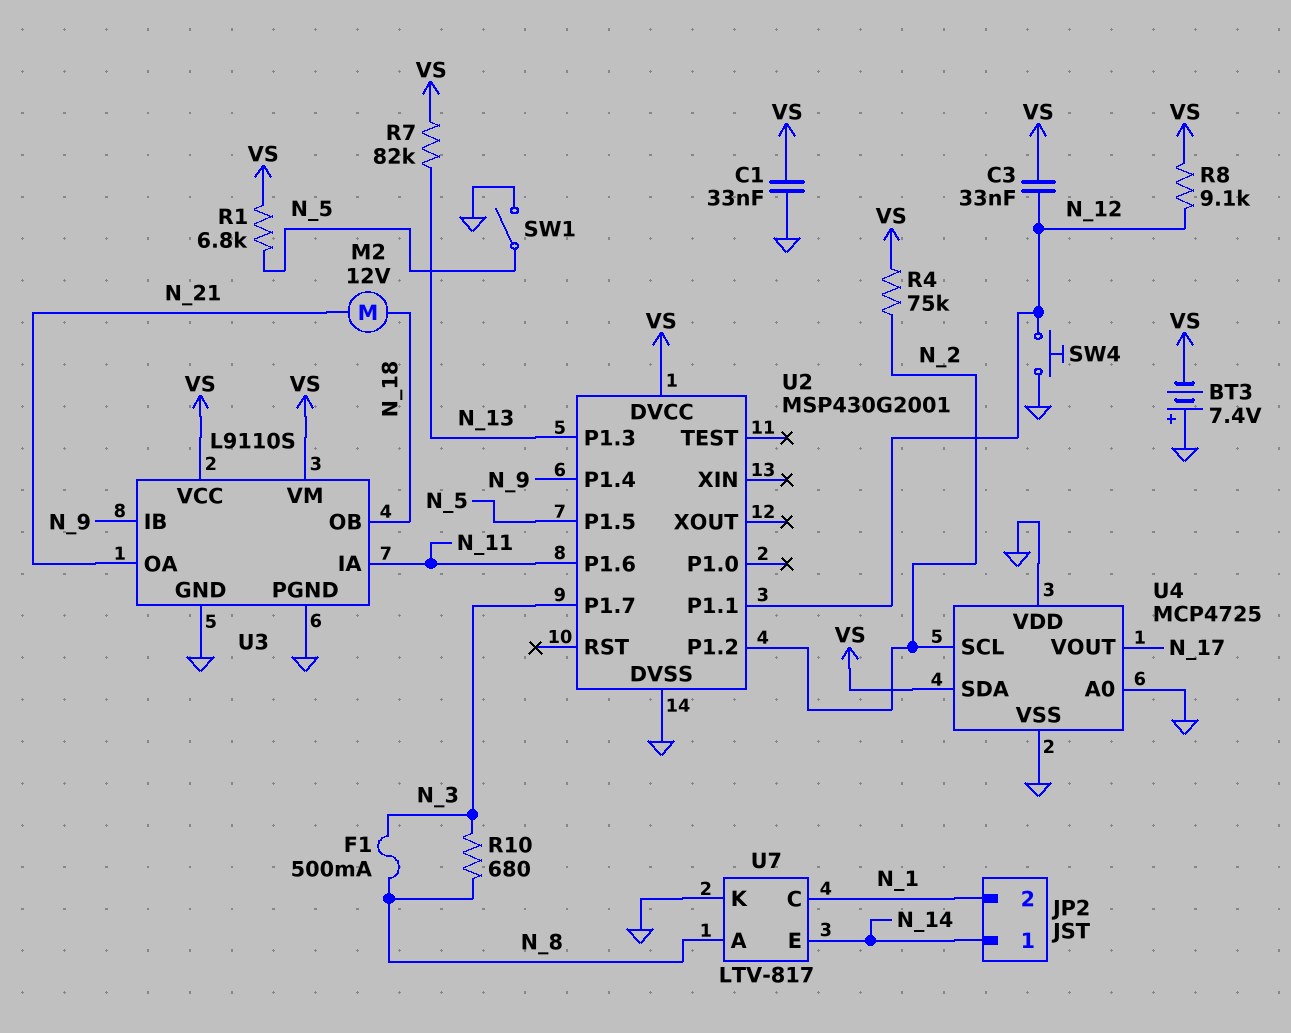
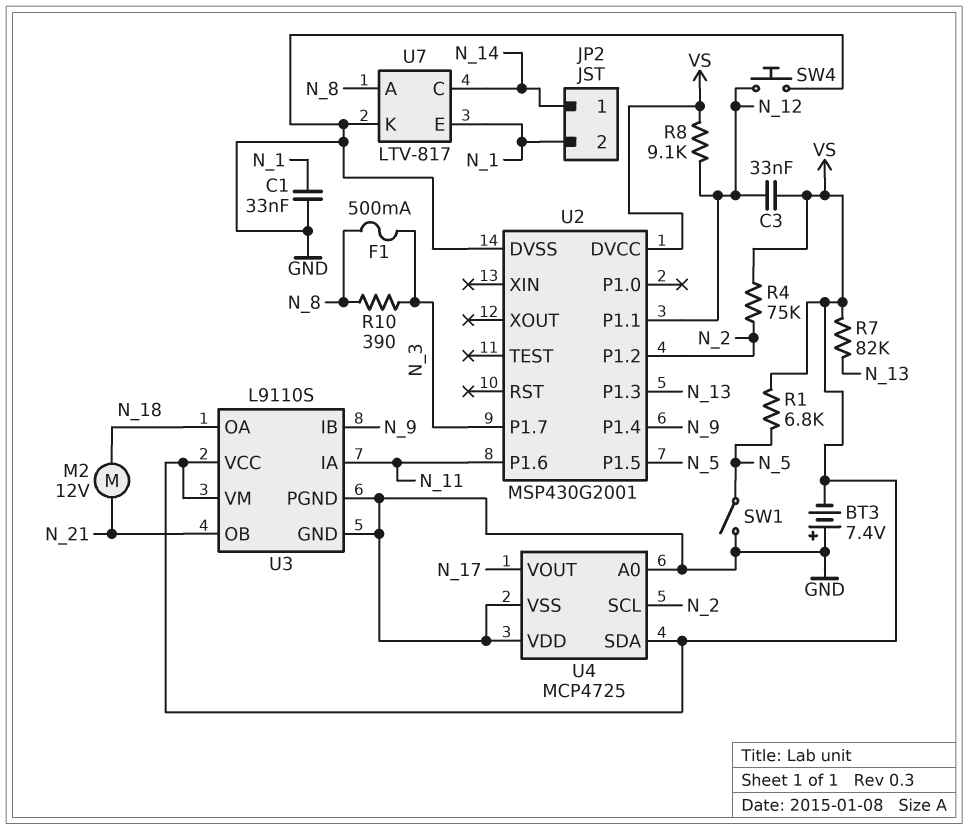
C1: 33nF (GND, VS) -> 33nF (GND, N_1)
R10: 680 (N_3, N_8) -> 390 (N_3, N_8)
U3 pin OA: N_21 -> N_18
U3 pin OB: N_18 -> N_21
U7 pin C: N_1 -> N_14
U7 pin E: N_14 -> N_1

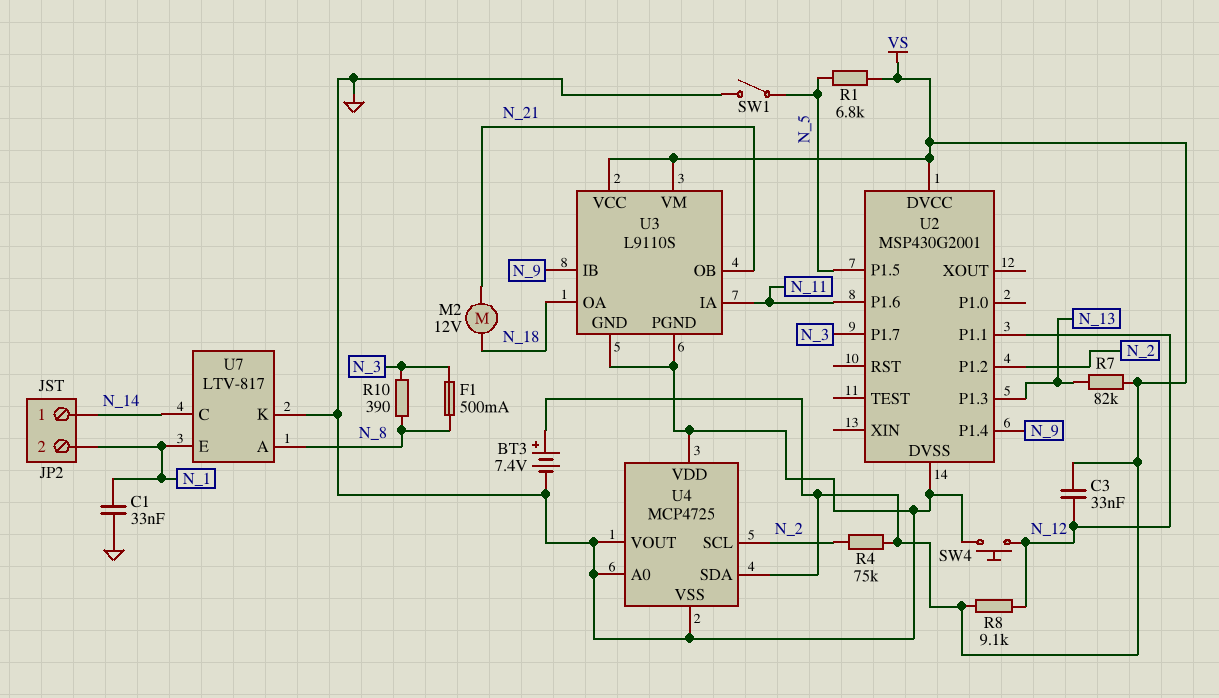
BT3: 7.4V (plus GND, minus VS) -> 7.4V (plus VS, minus GND)
U4 pin VOUT: N_17 -> GND

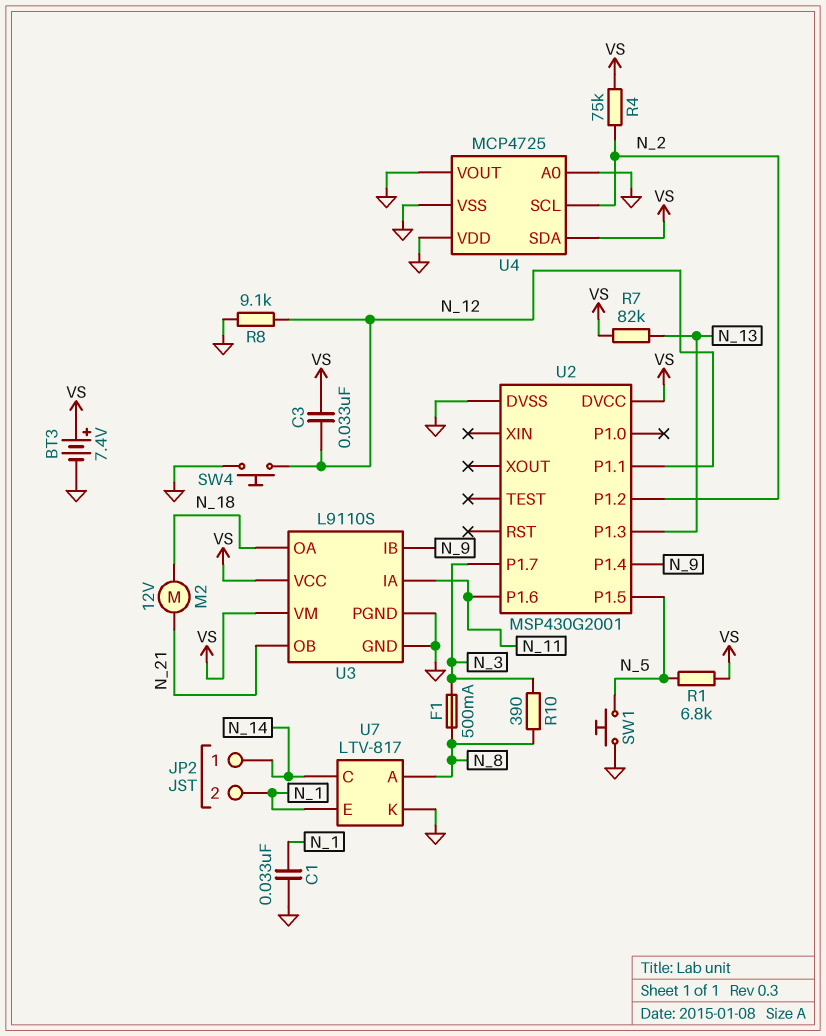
R8: 9.1k (N_12, VS) -> 9.1k (GND, N_12)
SW1: switch (GND, N_5) -> button (GND, N_5)

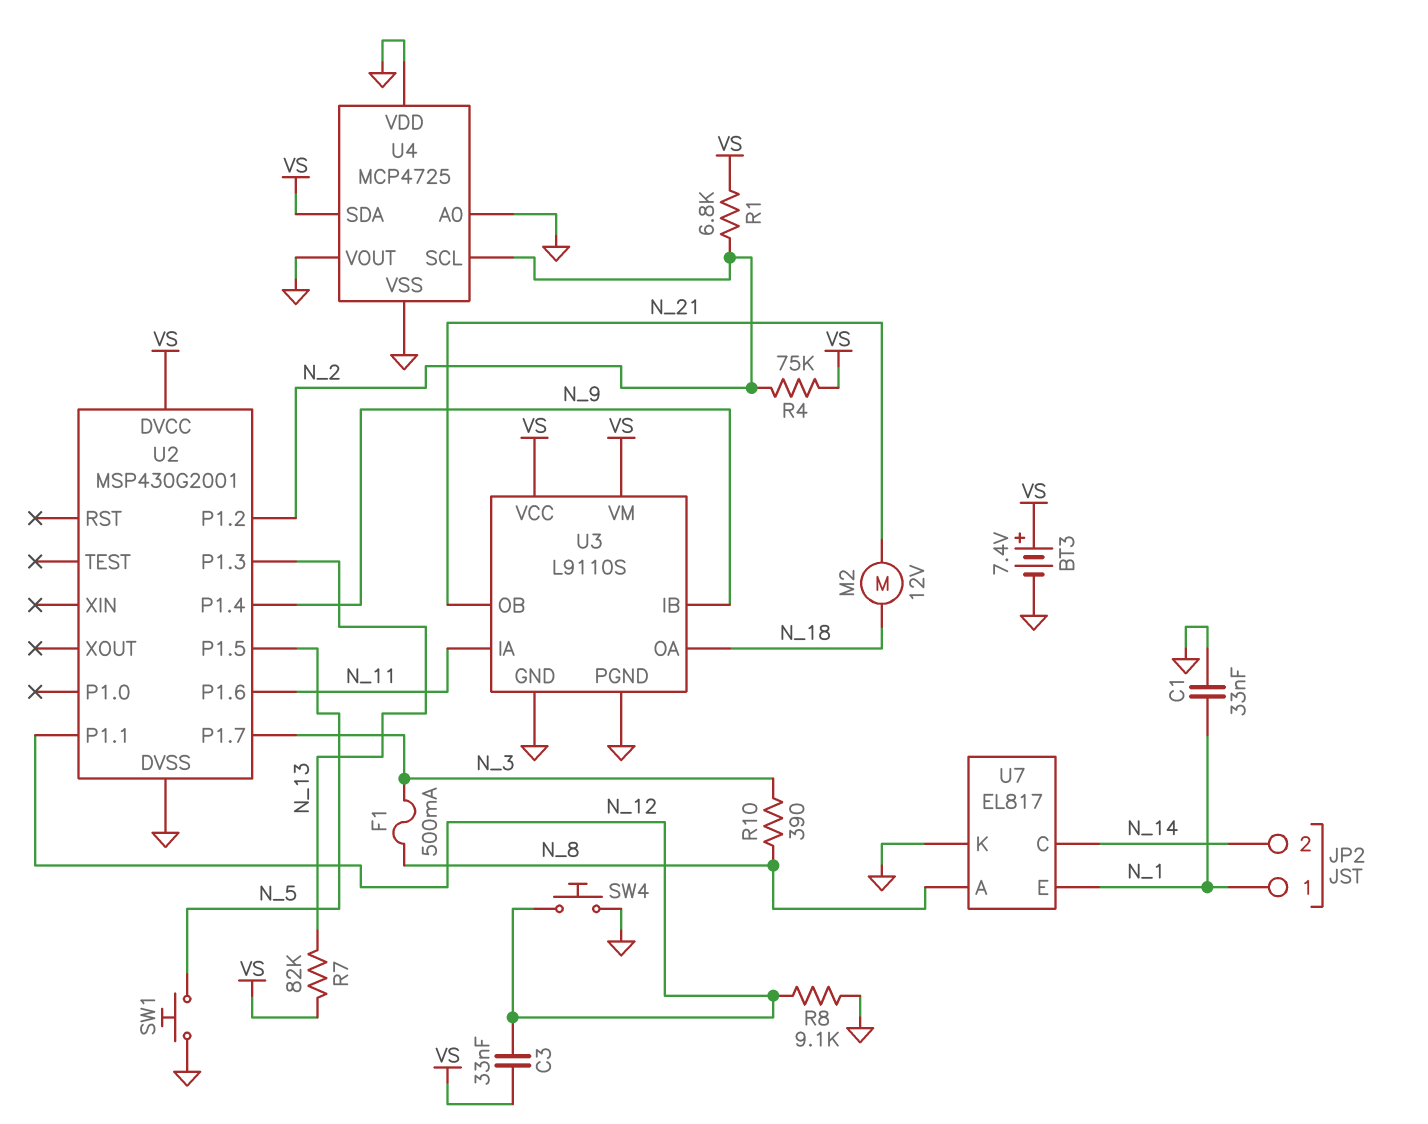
JP2 pin 1: N_14 -> N_1
JP2 pin 2: N_1 -> N_14
R1: 6.8k (N_5, VS) -> 6.8k (N_2, VS)
U7: LTV-817 -> EL817

